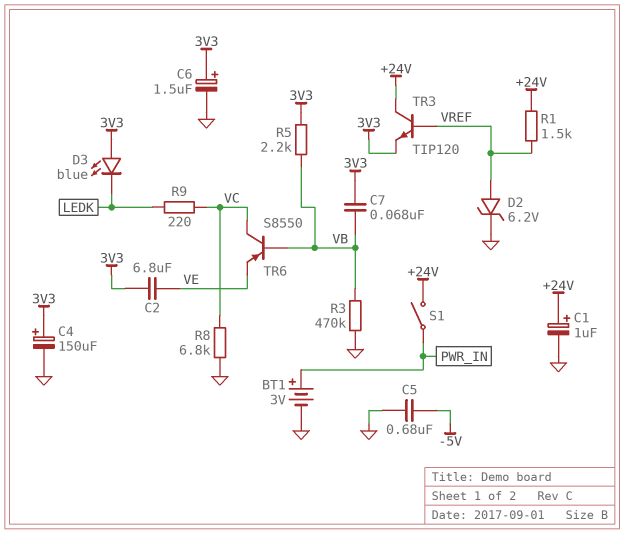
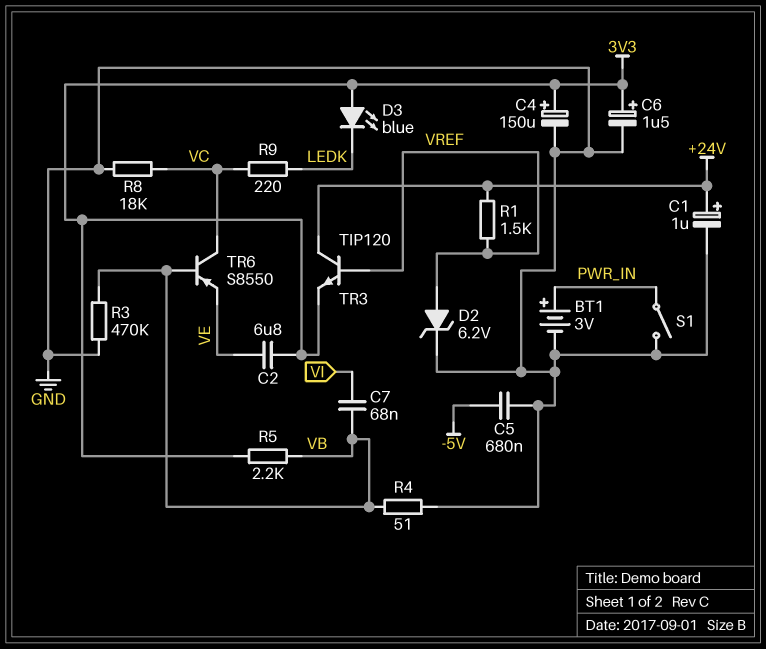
C7: 68nF (3V3, VB) -> 68nF (VB, VI)
R4: none -> 51 (GND, VB)
R8: 6.8k (GND, VC) -> 18k (GND, VC)
S1: switch (+24V, PWR_IN) -> switch (GND, PWR_IN)

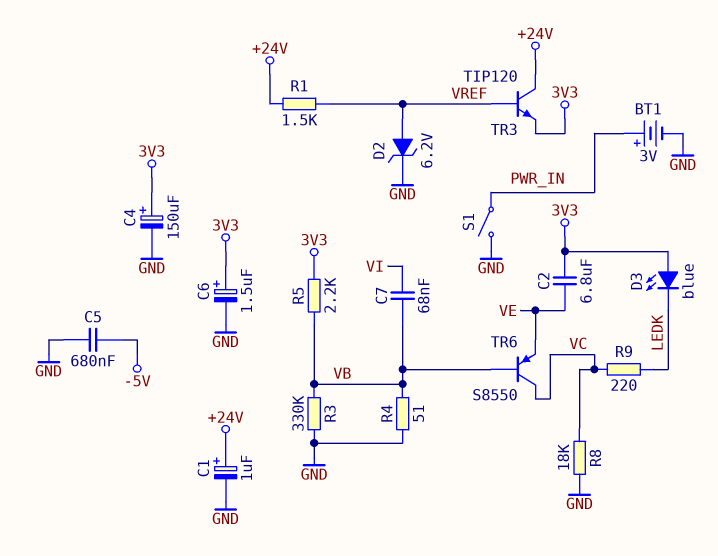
R3: 470k (GND, VB) -> 330k (GND, VB)

